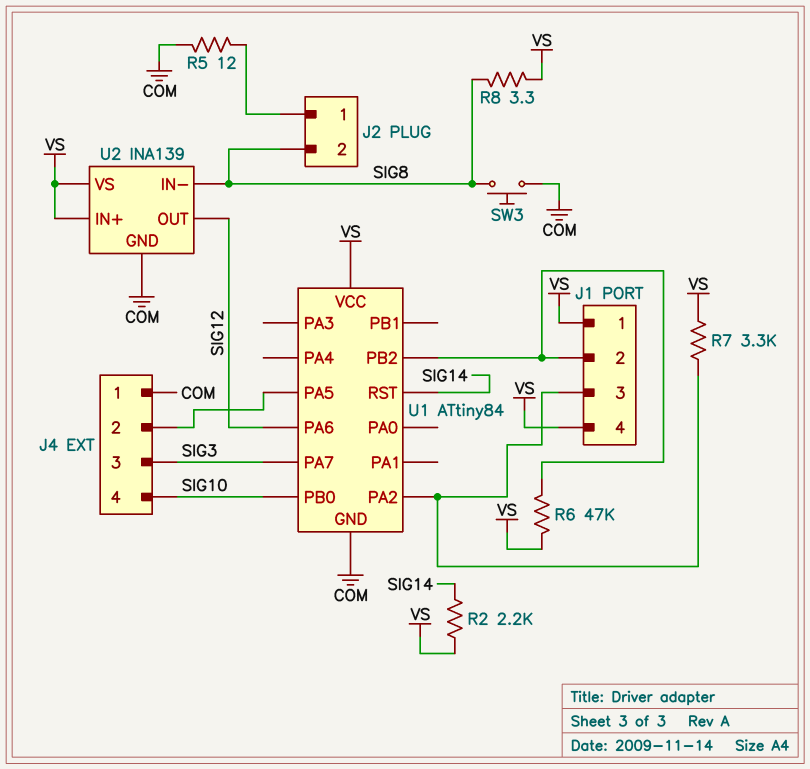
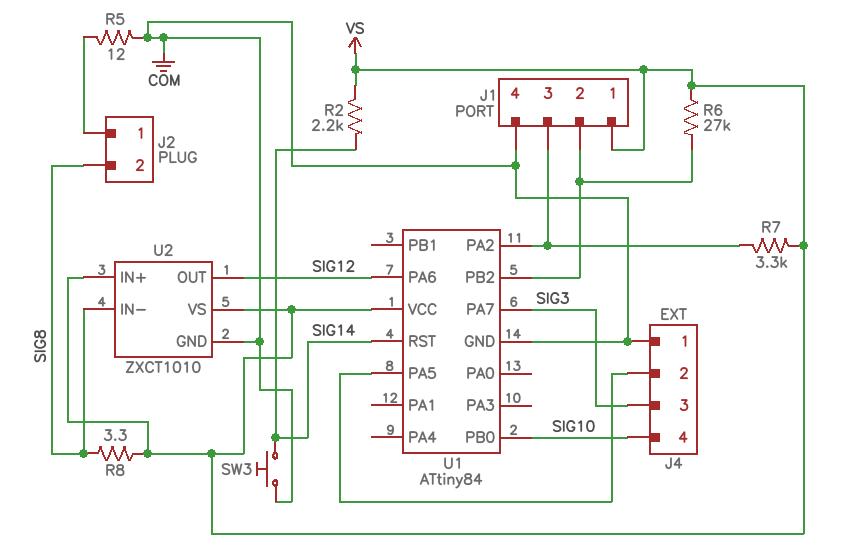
J1 pin 4: VS -> COM
R6: 47k (J1/2, VS) -> 27k (J1/2, VS)
SW3: button (COM, SIG8) -> button (COM, SIG14)
U2: INA139 -> ZXCT1010

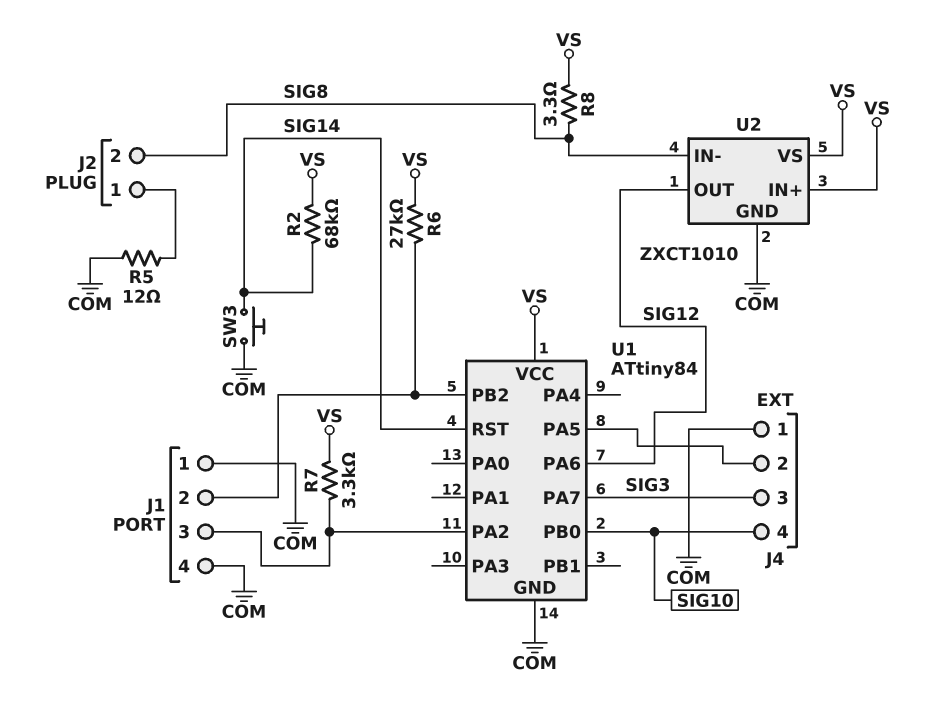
J1 pin 1: VS -> COM
R2: 2.2k (SIG14, VS) -> 68k (SIG14, VS)

